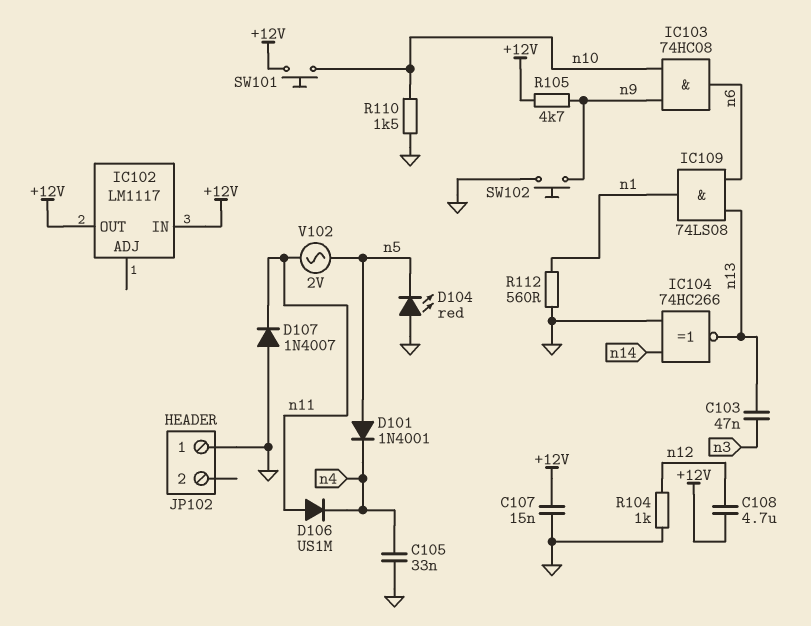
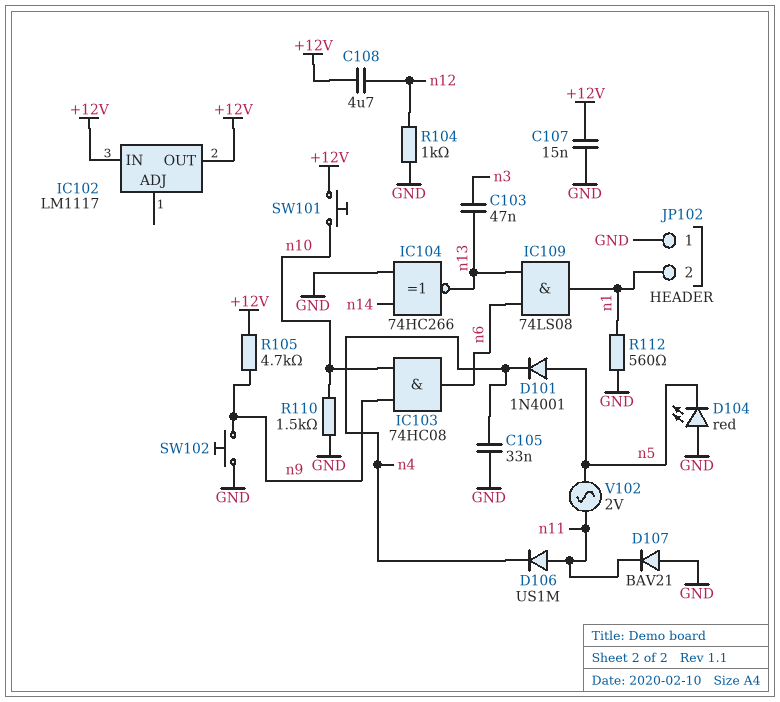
D107: diode 1N4007 (A GND, K n11) -> diode BAV21 (A GND, K n11)
JP102 pin 2: none -> n1

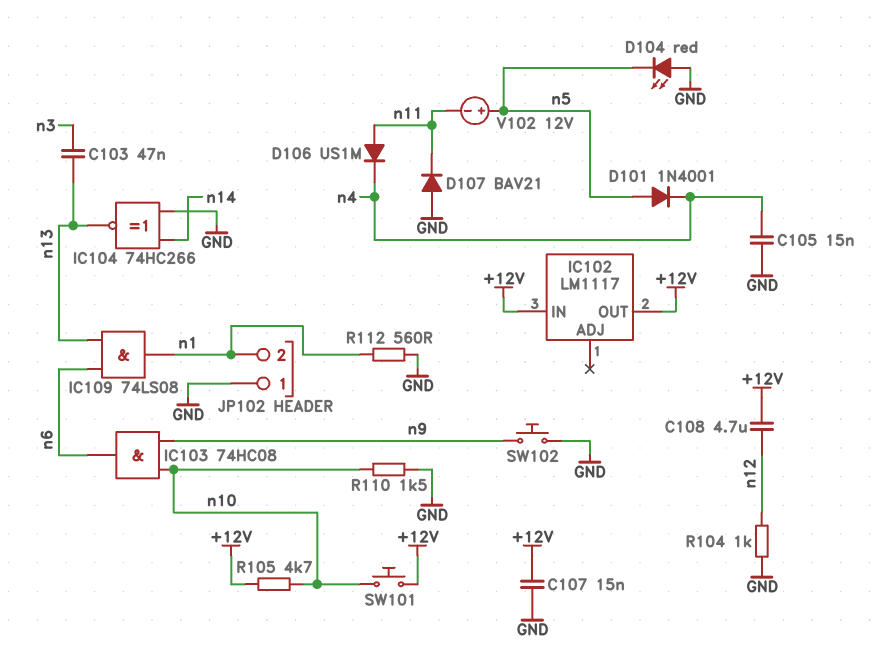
C105: 33nF (GND, n4) -> 15nF (GND, n4)
R105: 4.7k (+12V, n9) -> 4.7k (+12V, n10)
V102: AC 2V (n5, n11) -> 12V (plus n5, minus n11)

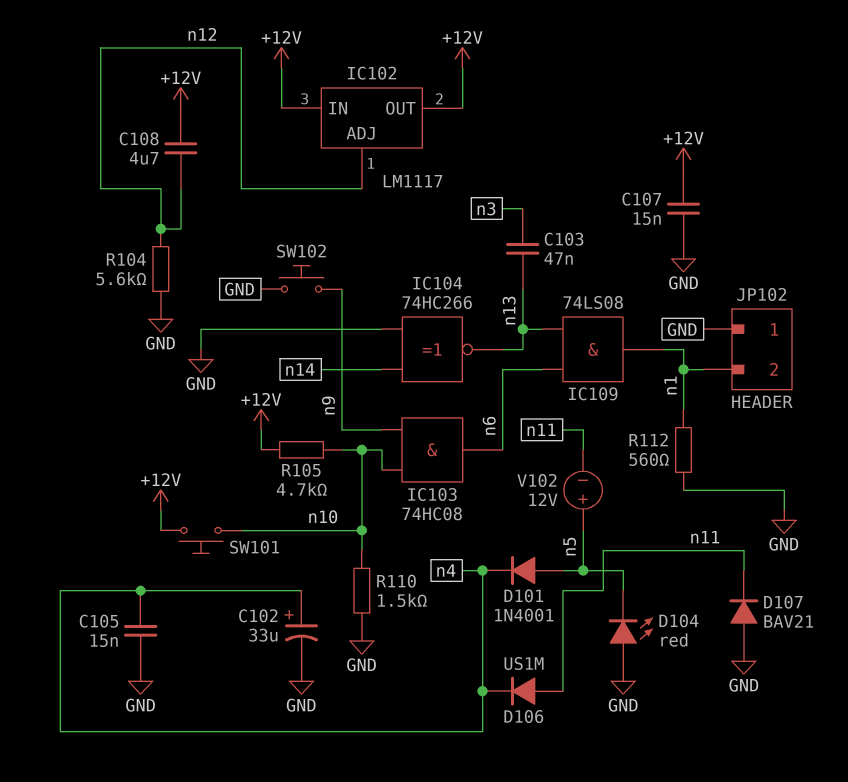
C102: none -> 33uF (plus n4, minus GND)
IC102 pin ADJ: none -> n12
R104: 1k (GND, n12) -> 5.6k (GND, n12)

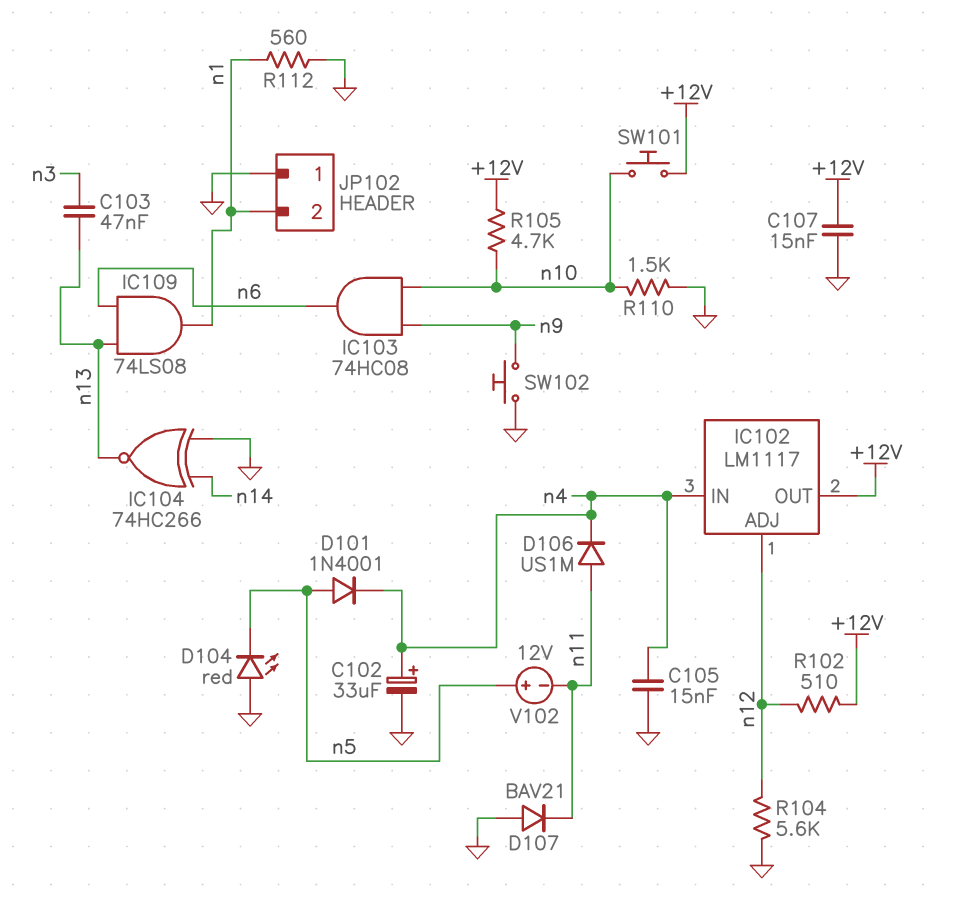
C108: 4.7uF (+12V, n12) -> none
IC102 pin IN: +12V -> n4
R102: none -> 510 (+12V, n12)

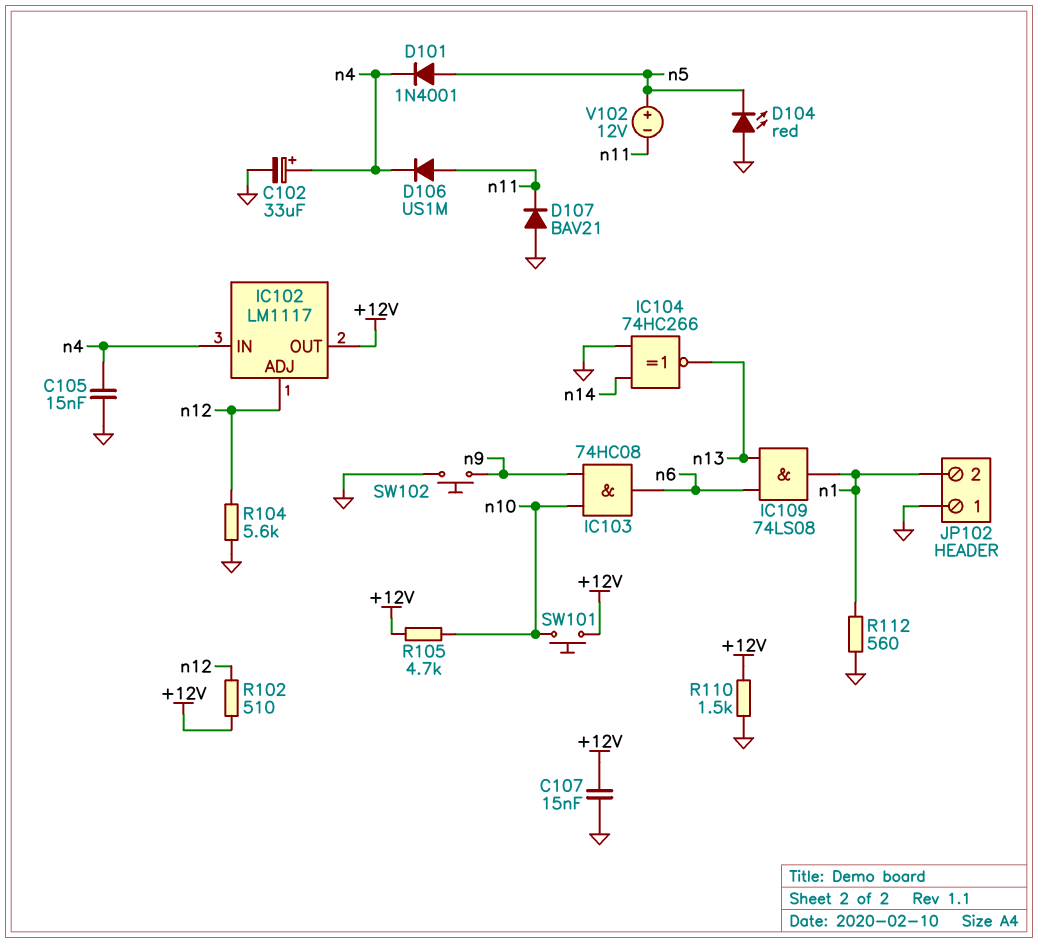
C103: 47nF (n3, n13) -> none
R110: 1.5k (GND, n10) -> 1.5k (+12V, GND)

